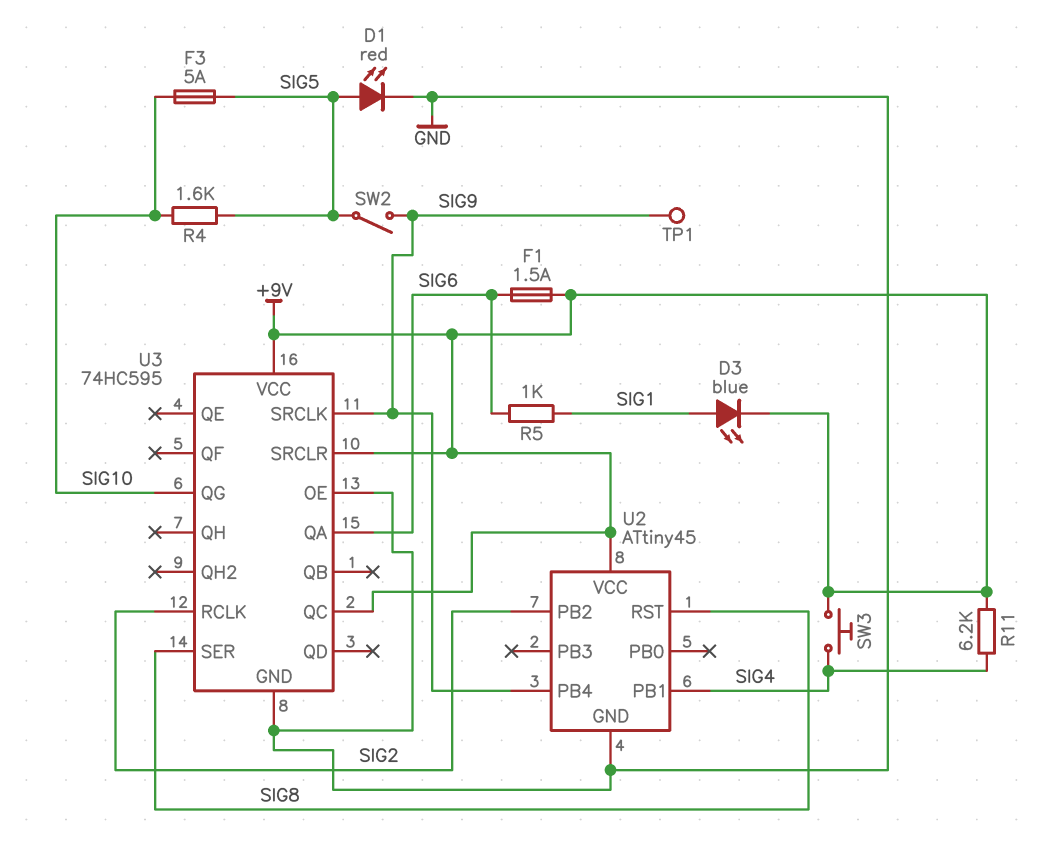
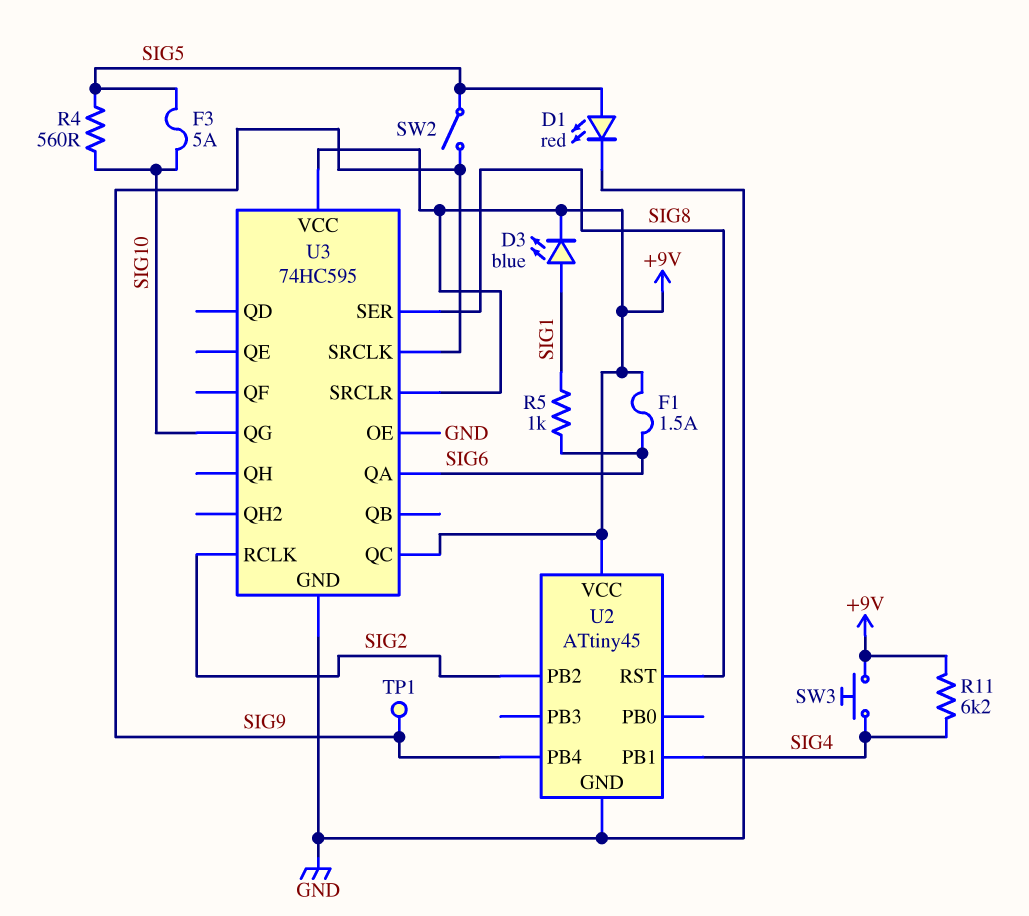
R4: 1.6k (SIG5, SIG10) -> 560 (SIG5, SIG10)

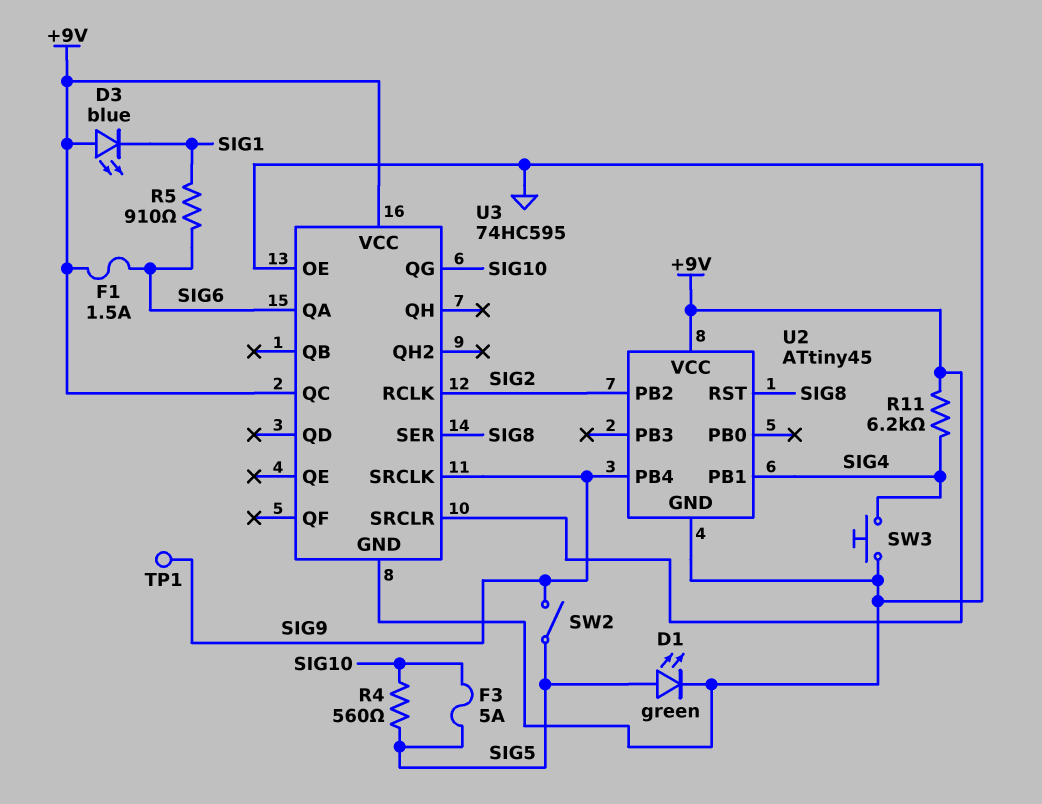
D1: LED red (A SIG5, K GND) -> LED green (A SIG5, K GND)
D3: LED blue (A SIG1, K +9V) -> LED blue (A +9V, K SIG1)
R5: 1k (SIG1, SIG6) -> 910 (SIG1, SIG6)
SW3: button (+9V, SIG4) -> button (GND, SIG4)

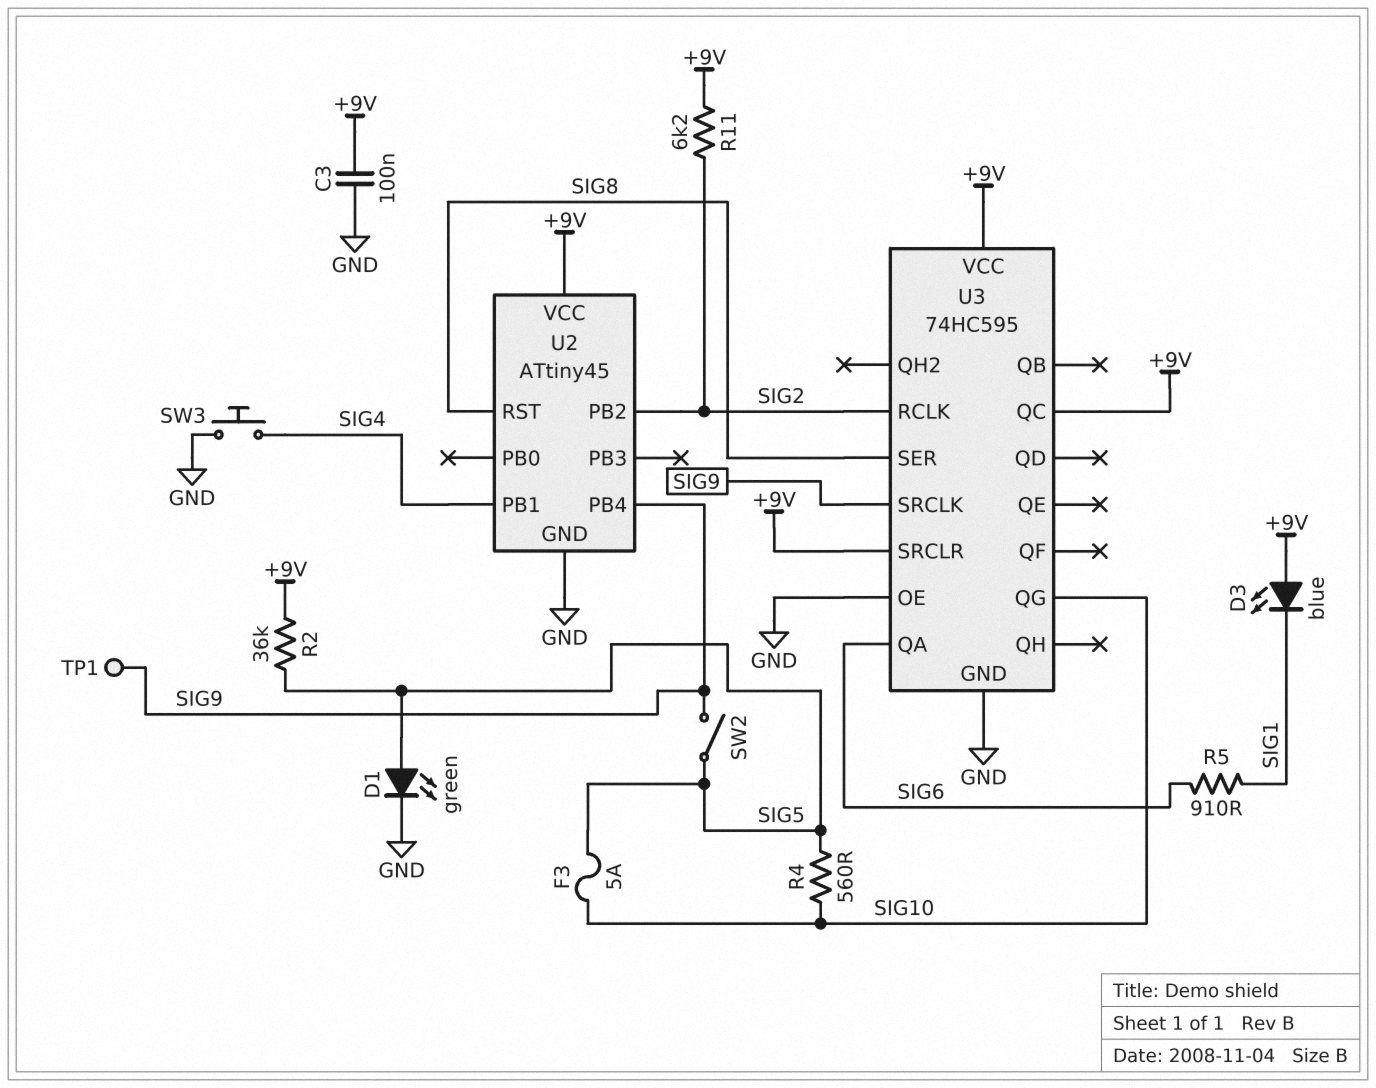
C3: none -> 100nF (+9V, GND)
F1: 1.5A (+9V, SIG6) -> none
R2: none -> 36k (+9V, SIG5)
R11: 6.2k (+9V, SIG4) -> 6.2k (+9V, SIG2)

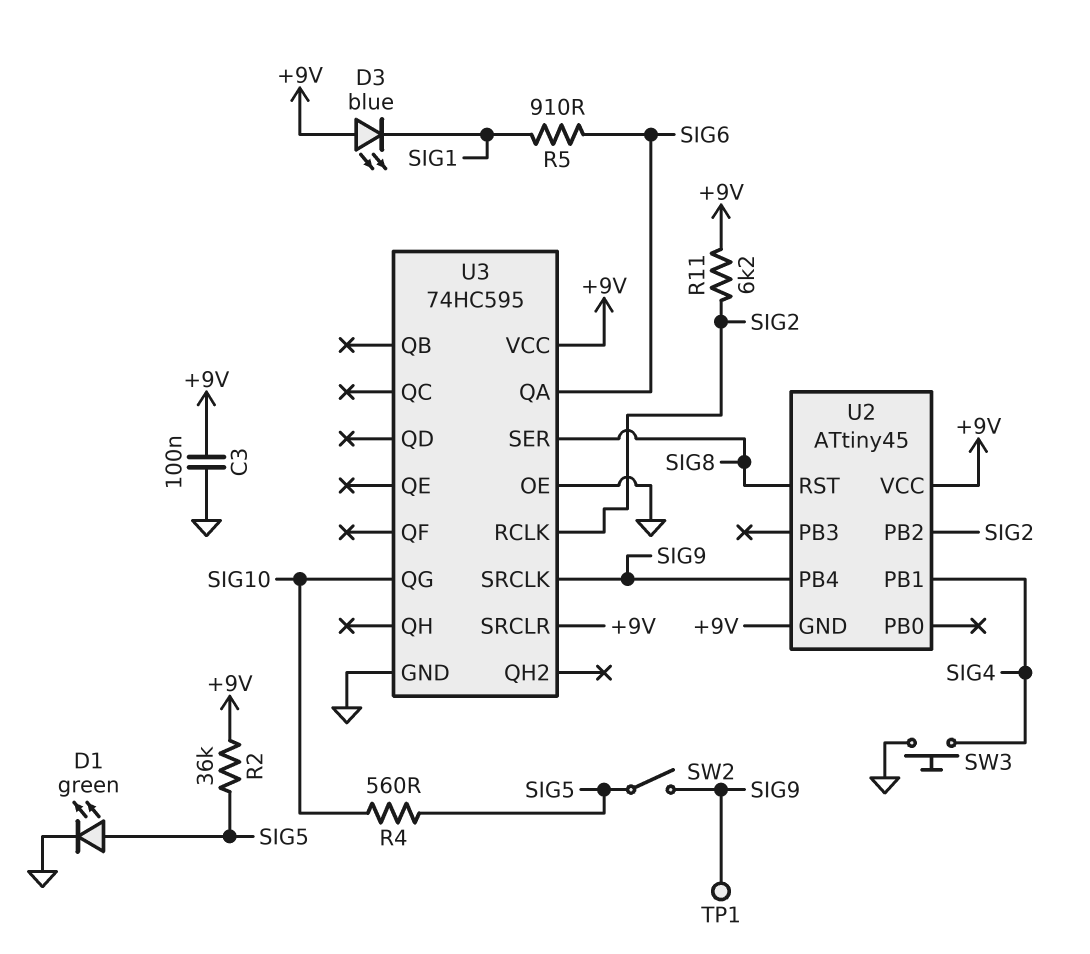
F3: 5A (SIG5, SIG10) -> none
U2 pin GND: GND -> +9V
U3 pin QC: +9V -> none

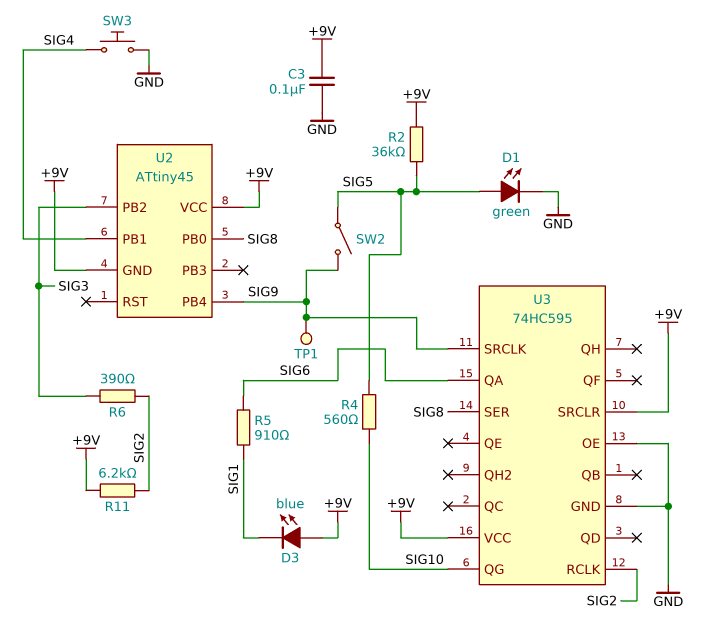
R6: none -> 390 (SIG2, SIG3)
U2 pin PB0: none -> SIG8
U2 pin PB2: SIG2 -> SIG3
U2 pin RST: SIG8 -> none

